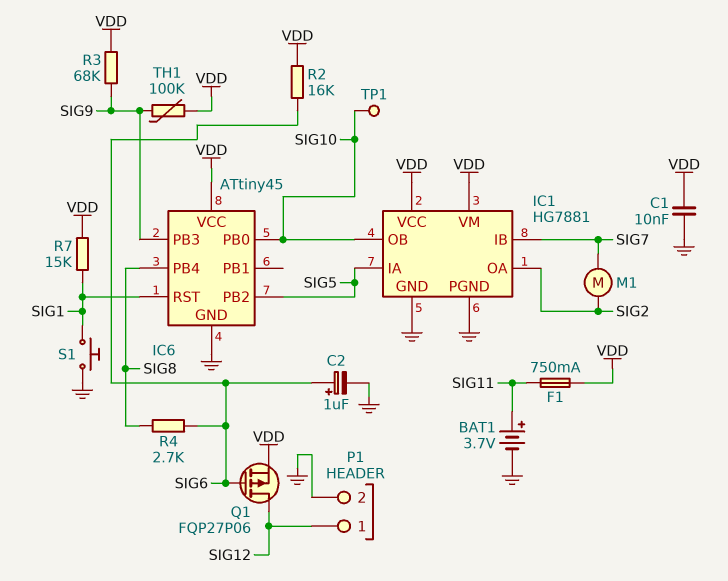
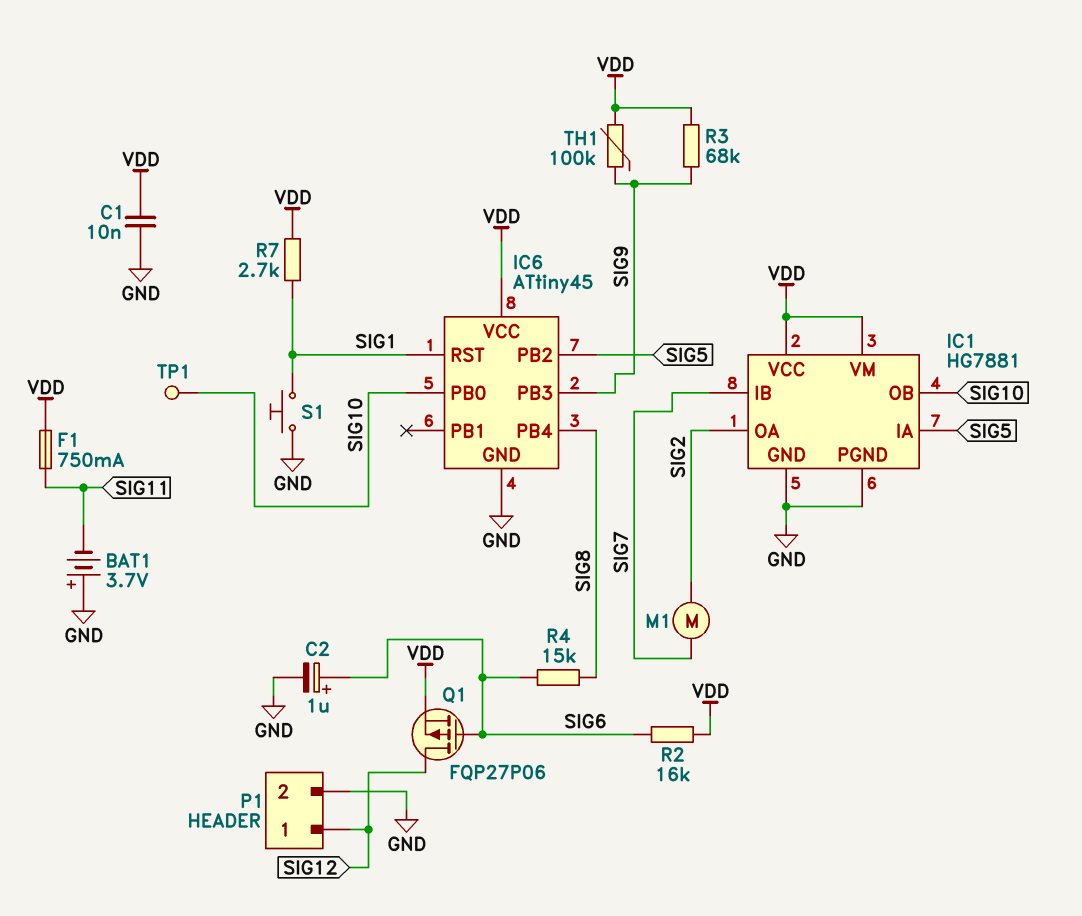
BAT1: 3.7V (plus SIG11, minus GND) -> 3.7V (plus GND, minus SIG11)
R4: 2.7k (SIG6, SIG8) -> 15k (SIG6, SIG8)
R7: 15k (SIG1, VDD) -> 2.7k (SIG1, VDD)

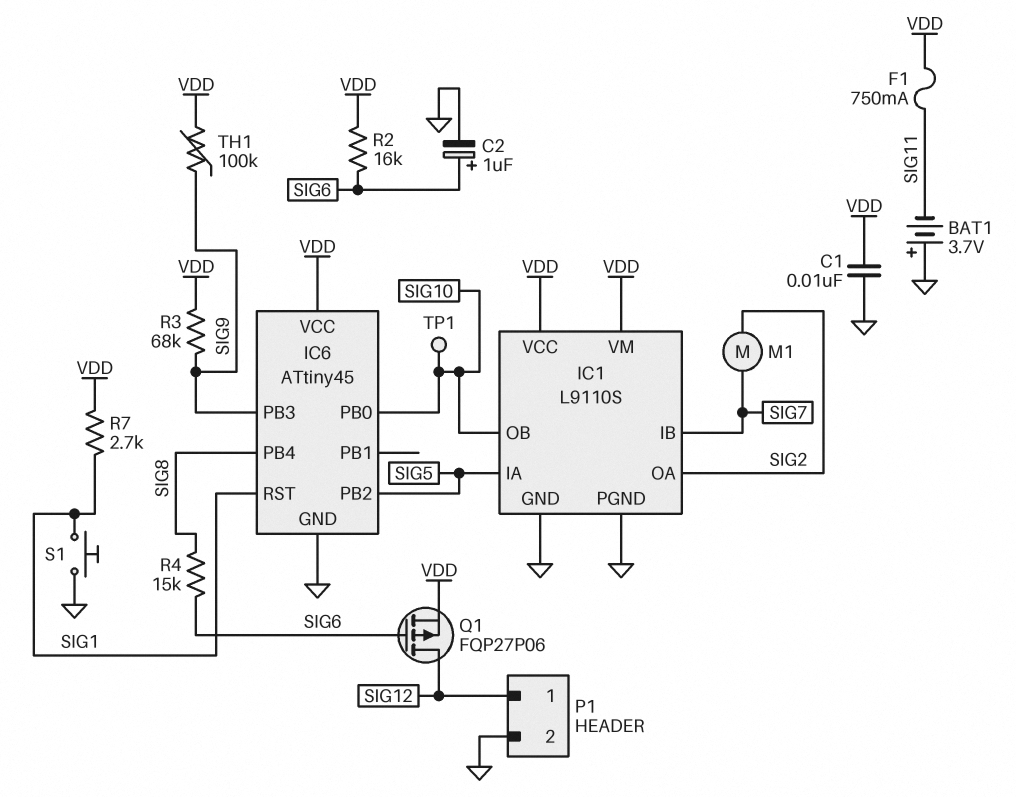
IC1: HG7881 -> L9110S

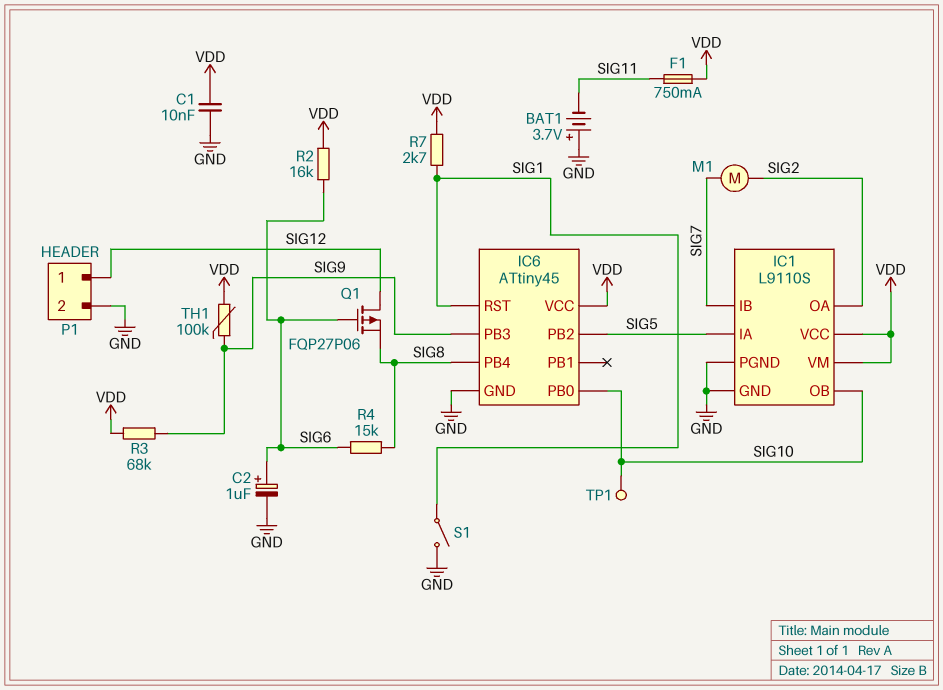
Q1: PMOS FQP27P06 (G SIG6, D SIG12, S VDD) -> PMOS FQP27P06 (G SIG6, D SIG12, S SIG8)
S1: button (GND, SIG1) -> switch (GND, SIG1)

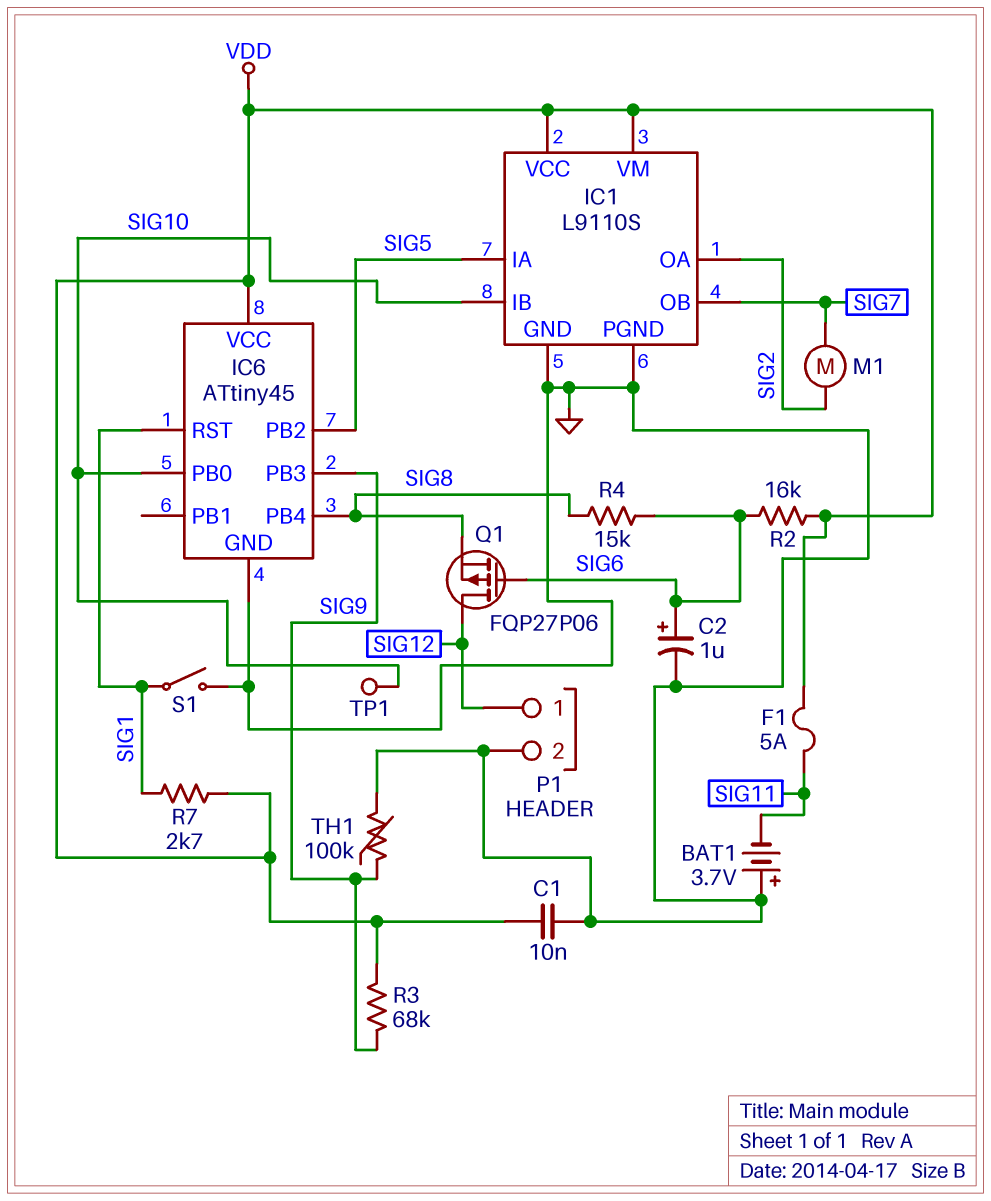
F1: 750mA (SIG11, VDD) -> 5A (SIG11, VDD)
IC1 pin IB: SIG7 -> SIG10
IC1 pin OB: SIG10 -> SIG7
TH1: 100k (SIG9, VDD) -> 100k (GND, SIG9)

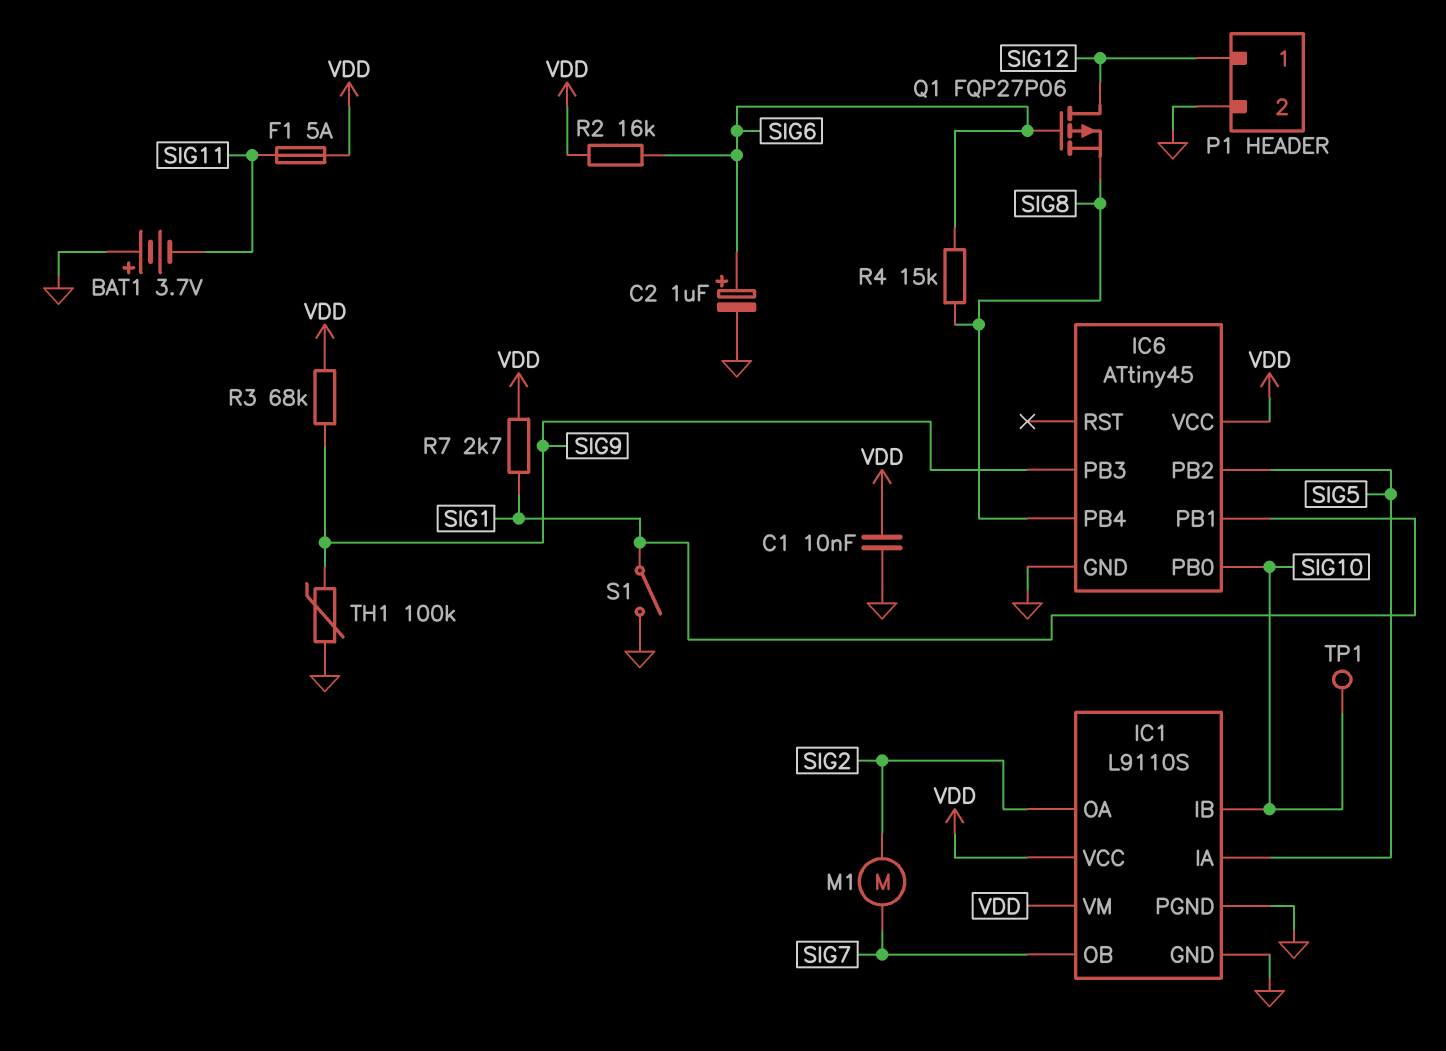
IC6 pin PB1: none -> SIG1
IC6 pin RST: SIG1 -> none

